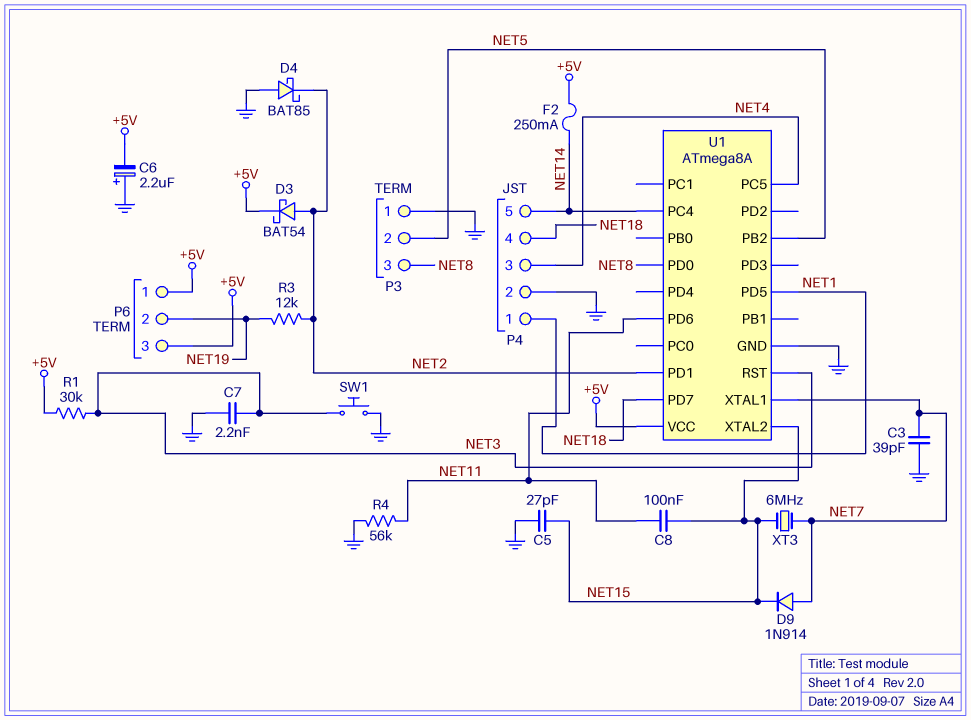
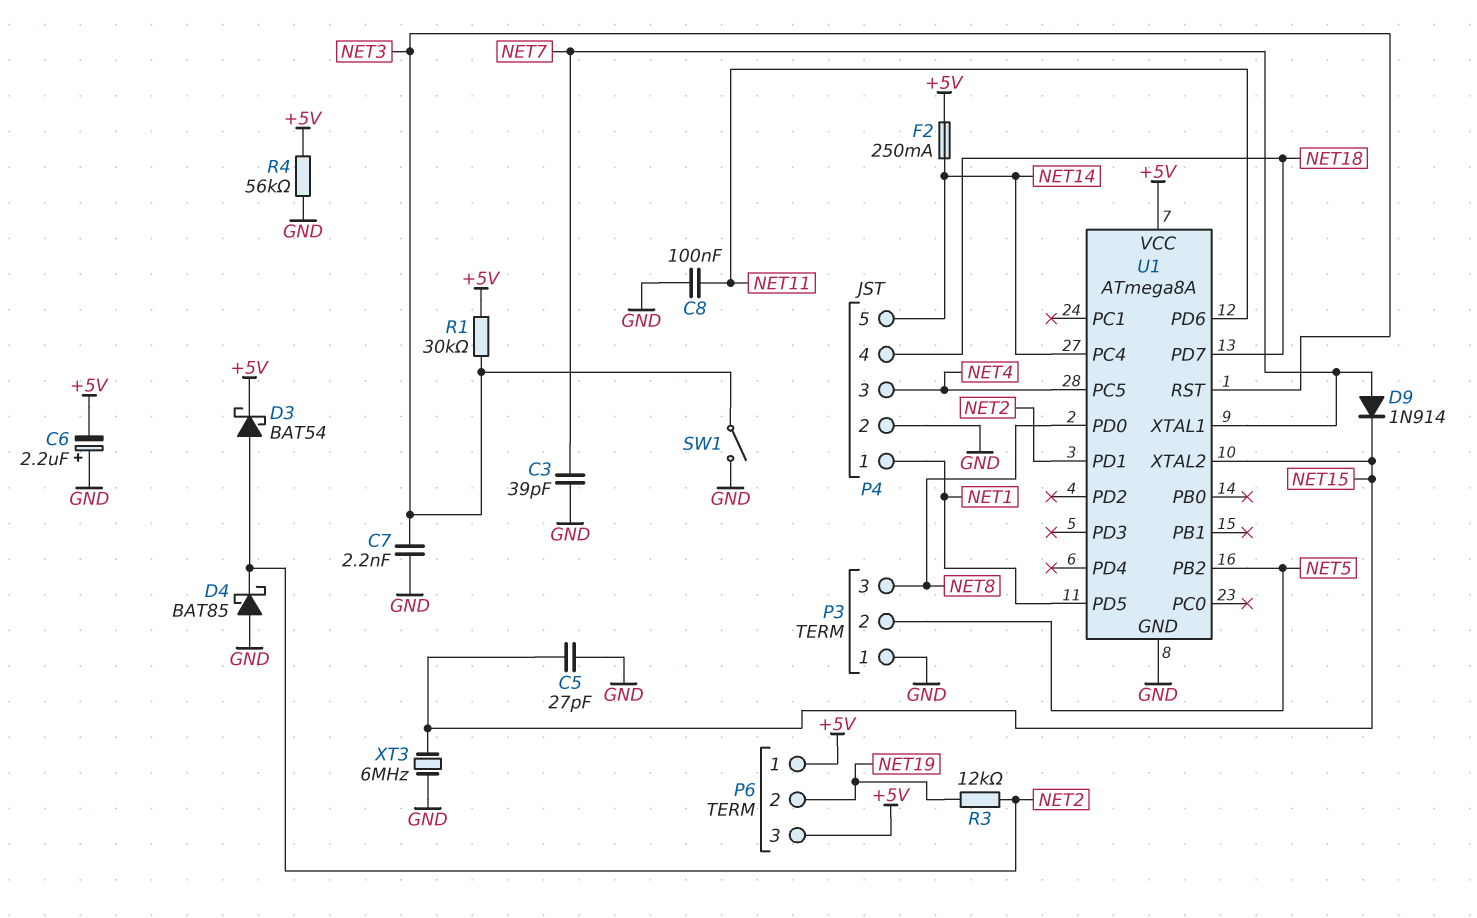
C8: 100nF (NET11, NET15) -> 100nF (GND, NET11)
R4: 56k (GND, NET11) -> 56k (+5V, GND)
SW1: button (GND, NET3) -> switch (GND, NET3)
XT3: 6MHz (NET7, NET15) -> 6MHz (GND, NET15)

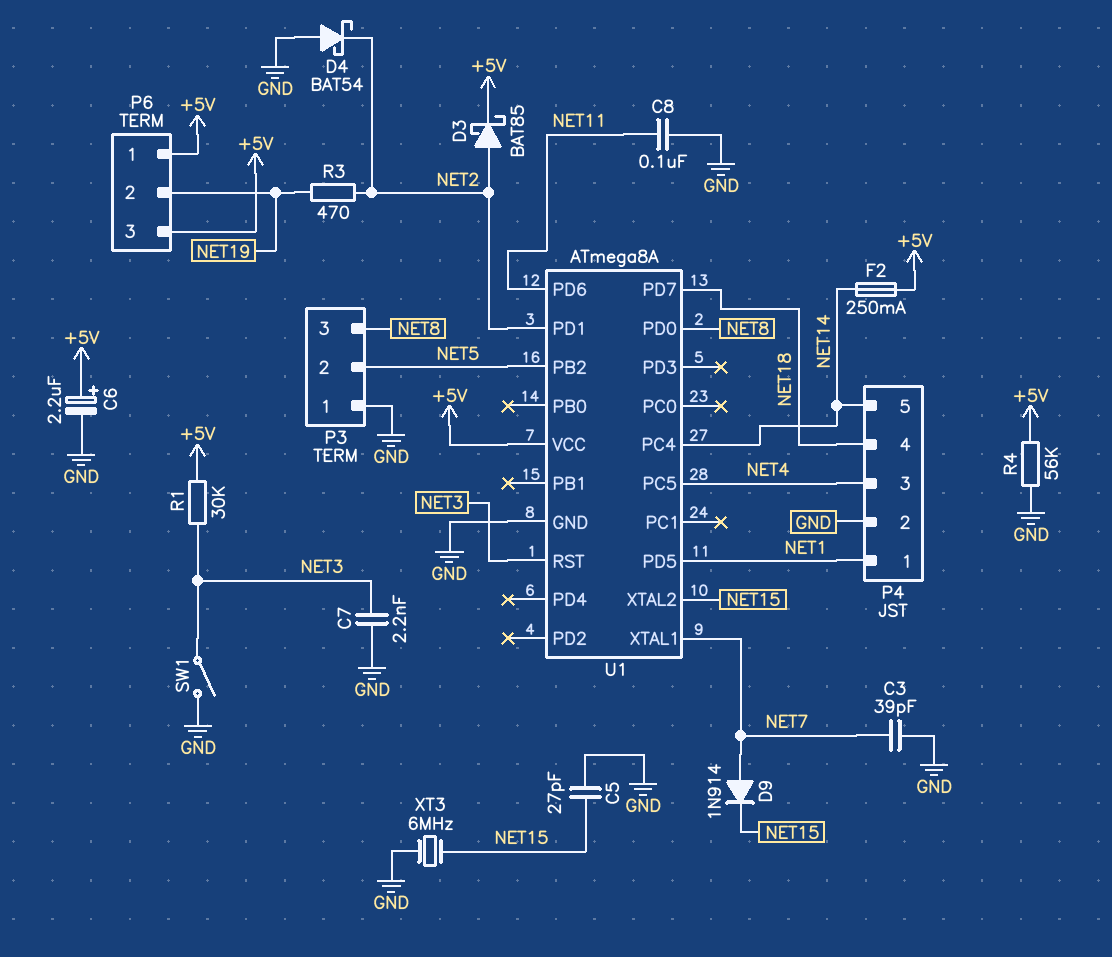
C6: 2.2uF (plus GND, minus +5V) -> 2.2uF (plus +5V, minus GND)
D3: schottky BAT54 (A NET2, K +5V) -> schottky BAT85 (A NET2, K +5V)
D4: schottky BAT85 (A GND, K NET2) -> schottky BAT54 (A GND, K NET2)
R3: 12k (NET2, NET19) -> 470 (NET2, NET19)

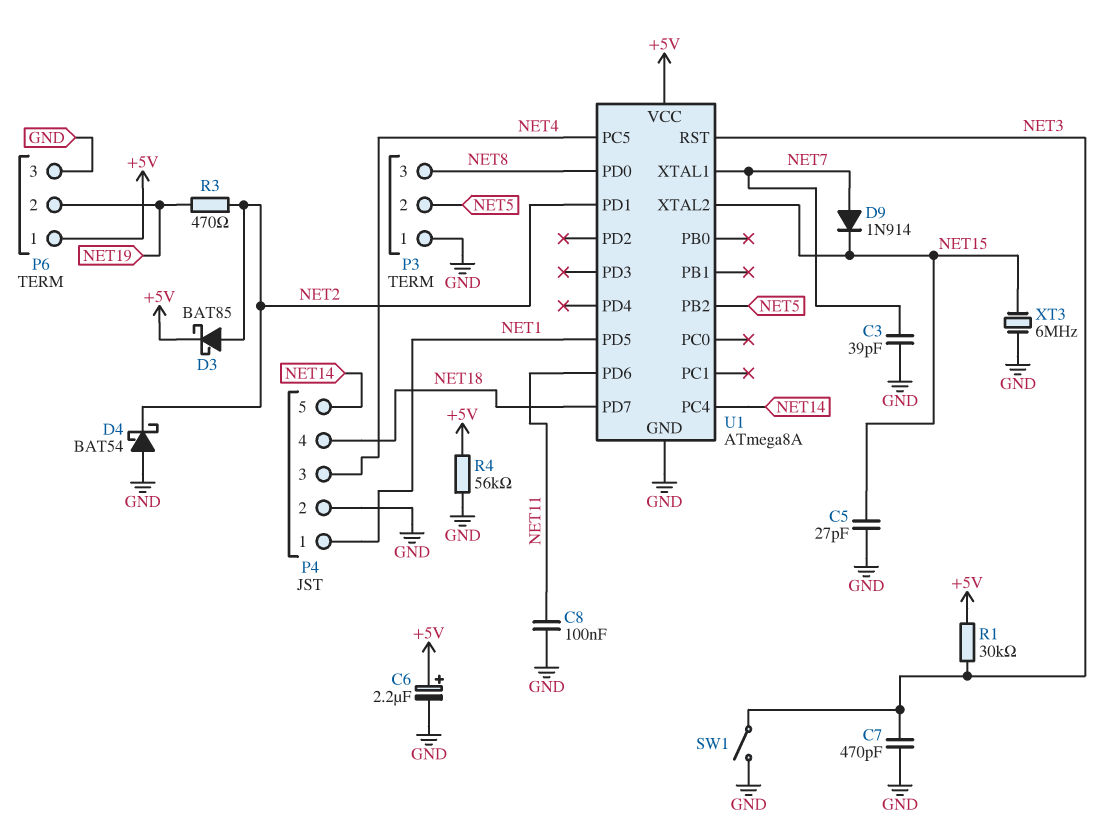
C7: 2.2nF (GND, NET3) -> 470pF (GND, NET3)
F2: 250mA (+5V, NET14) -> none
P6 pin 3: +5V -> GND

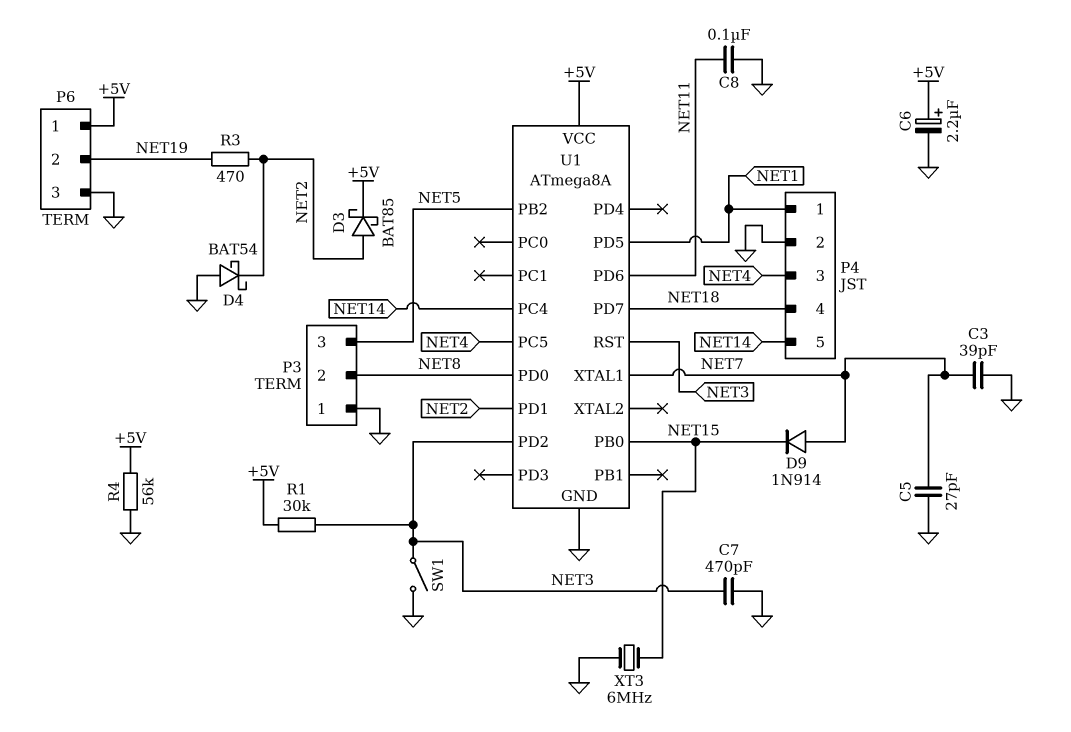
C5: 27pF (GND, NET15) -> 27pF (GND, NET7)
P3 pin 2: NET5 -> NET8
P3 pin 3: NET8 -> NET5
U1 pin PB0: none -> NET15
U1 pin PD2: none -> NET3
U1 pin XTAL2: NET15 -> none

